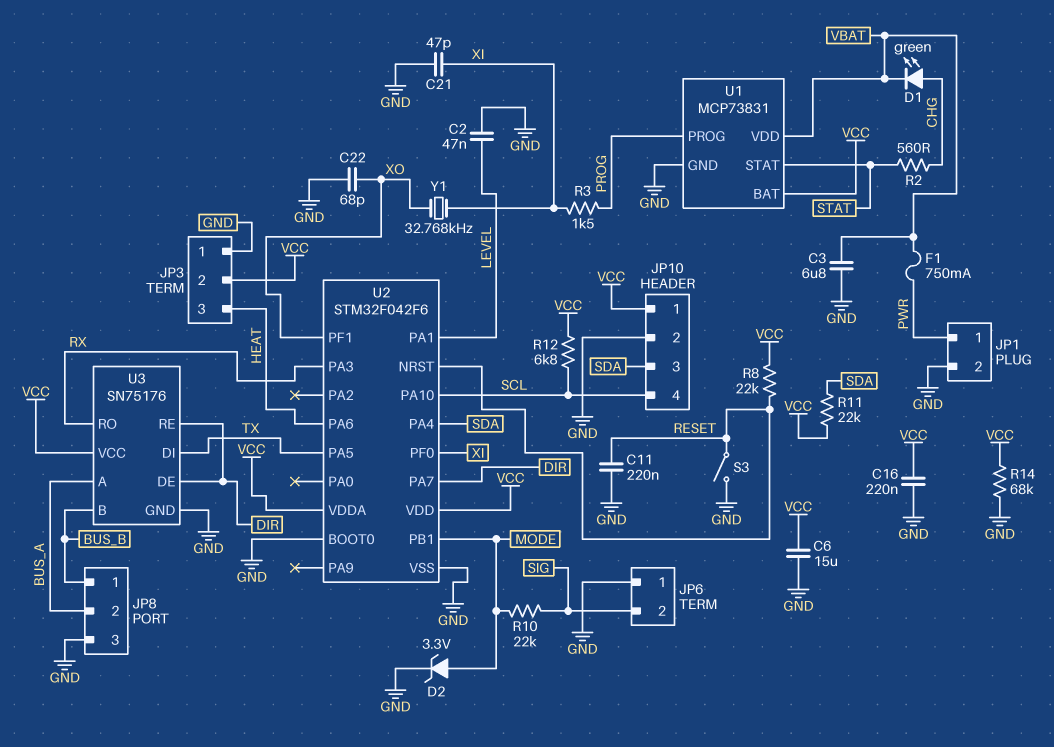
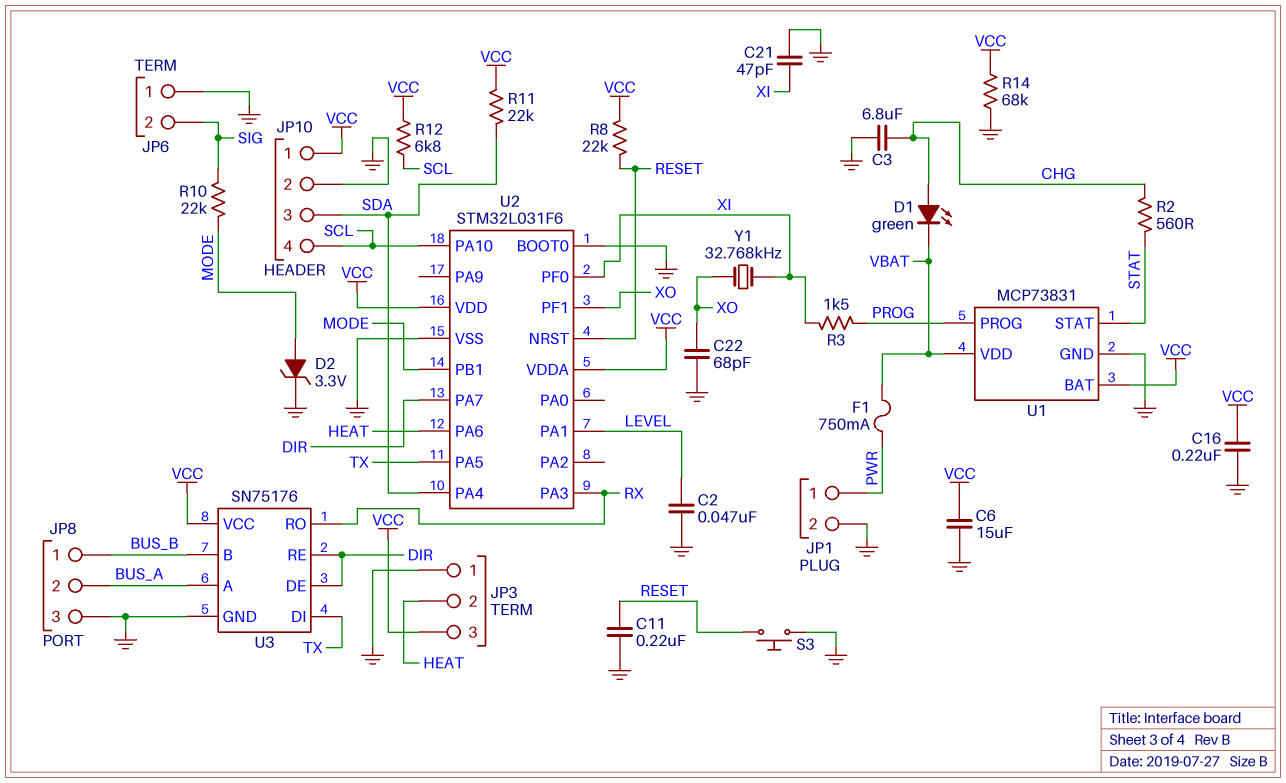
C3: 6.8uF (GND, VBAT) -> 6.8uF (CHG, GND)
JP3 pin 2: VCC -> HEAT
JP3 pin 3: HEAT -> VCC
S3: switch (GND, RESET) -> button (GND, RESET)
U2: STM32F042F6 -> STM32L031F6

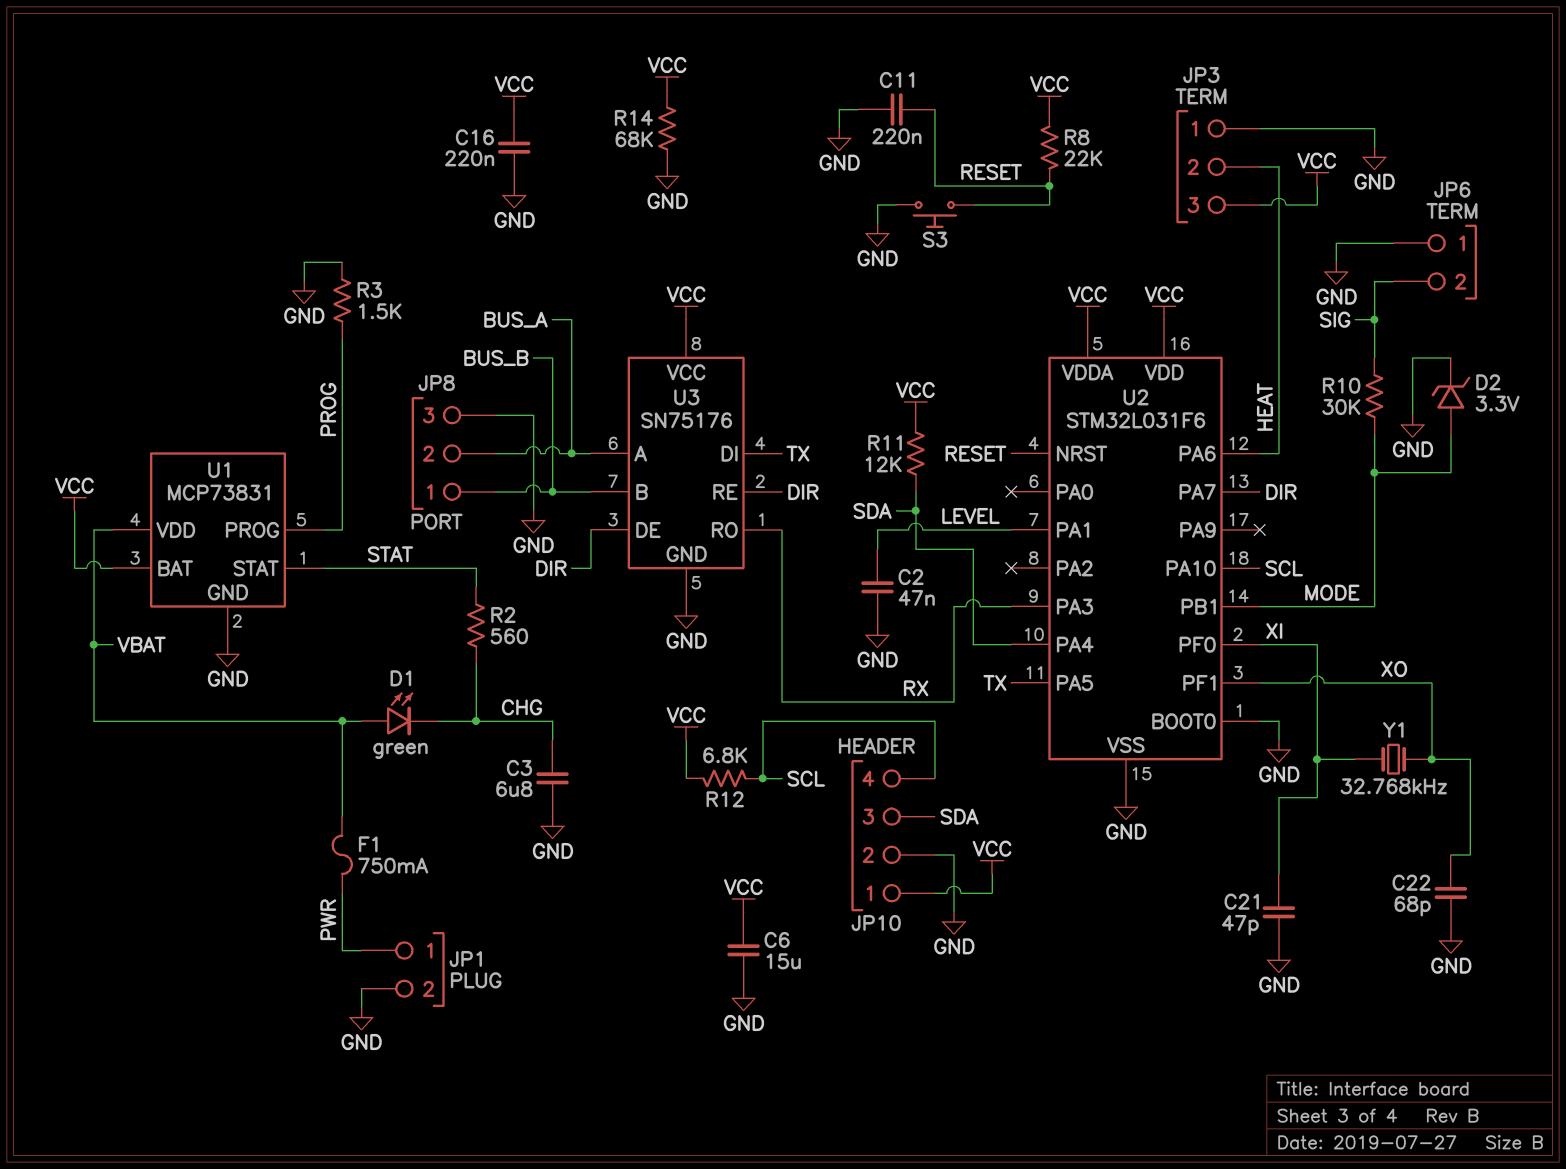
D1: LED green (A CHG, K VBAT) -> LED green (A VBAT, K CHG)
R3: 1.5k (PROG, XI) -> 1.5k (GND, PROG)
R10: 22k (MODE, SIG) -> 30k (MODE, SIG)
R11: 22k (SDA, VCC) -> 12k (SDA, VCC)

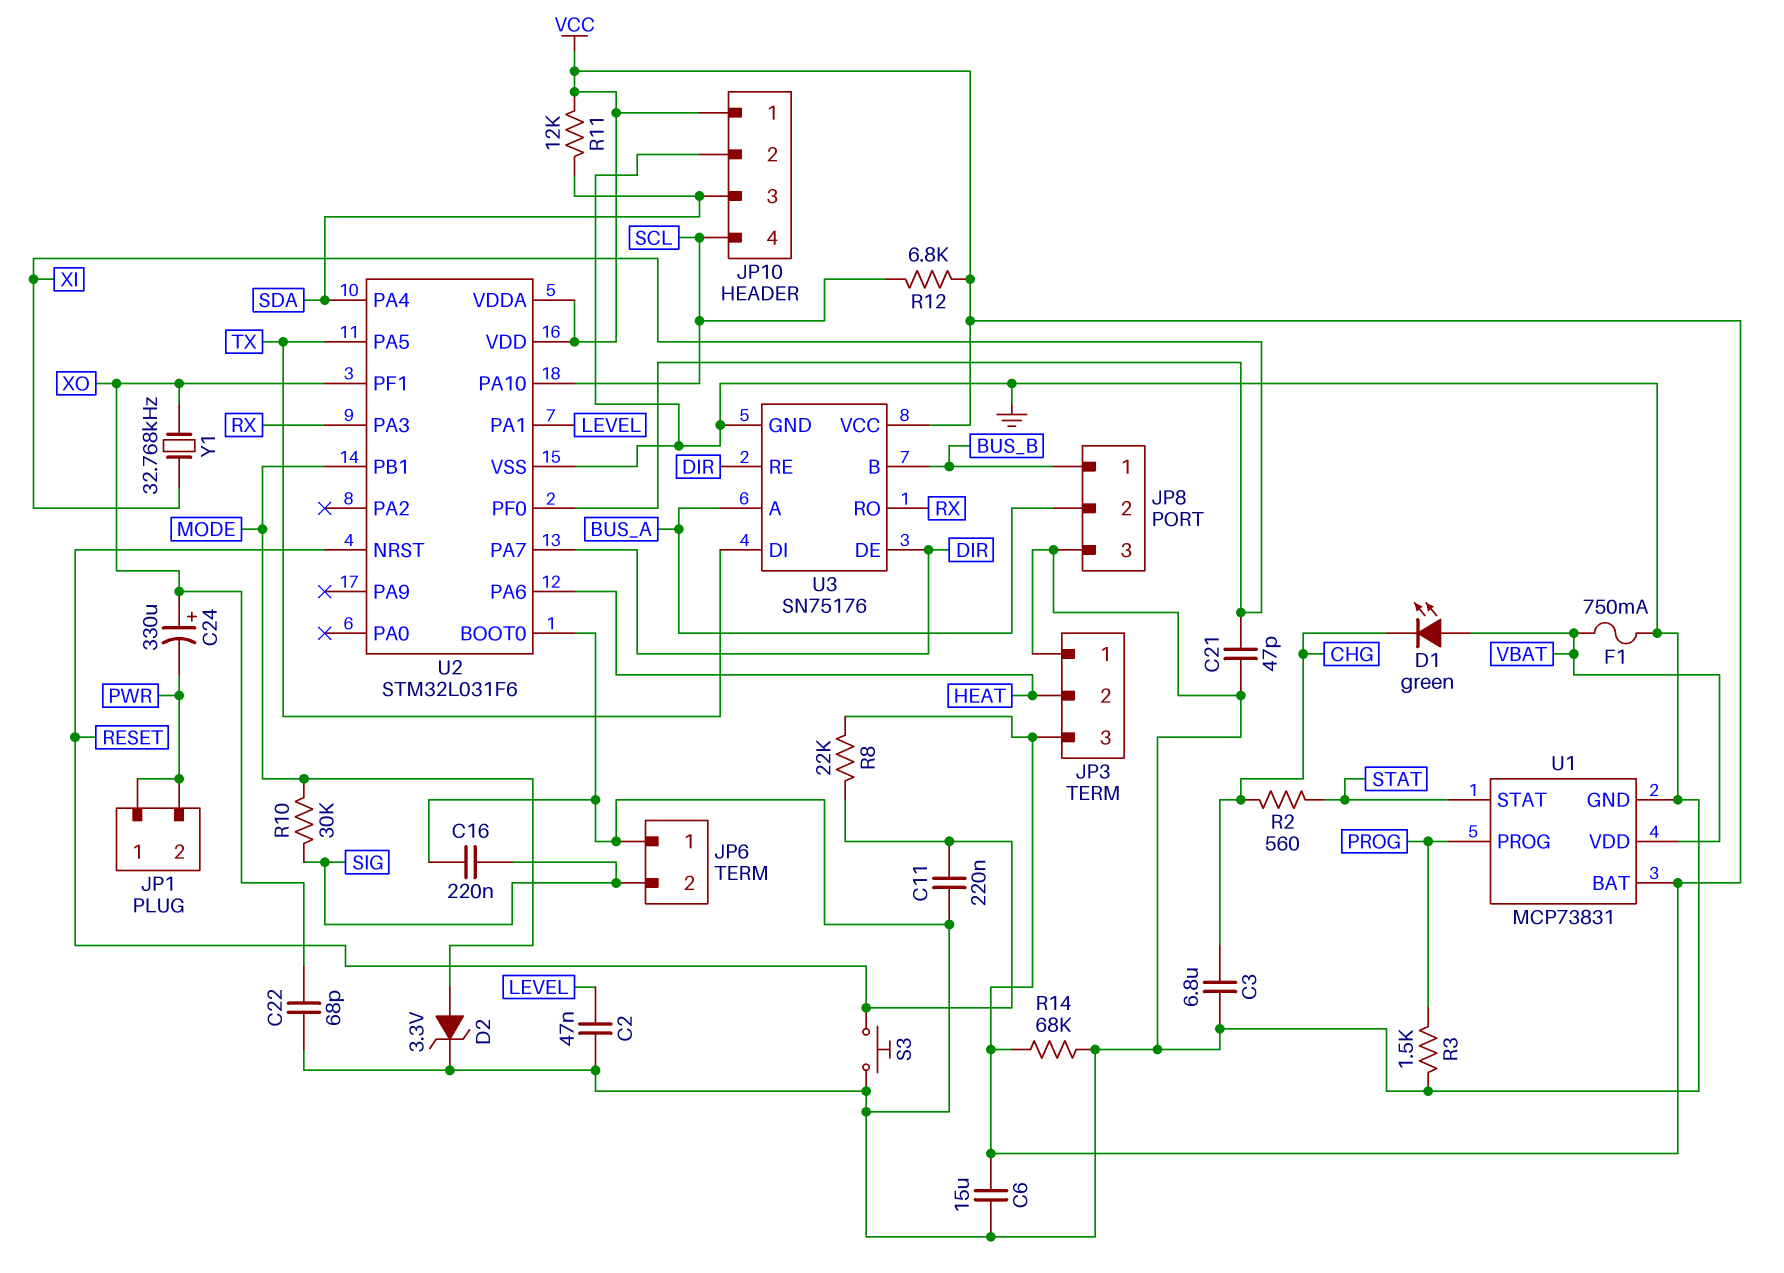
C16: 220nF (GND, VCC) -> 220nF (GND, SIG)
C24: none -> 330uF (plus XO, minus PWR)
F1: 750mA (PWR, VBAT) -> 750mA (GND, VBAT)
JP1 pin 2: GND -> PWR

